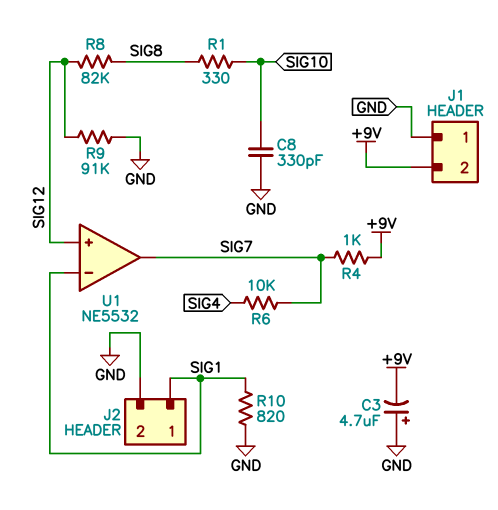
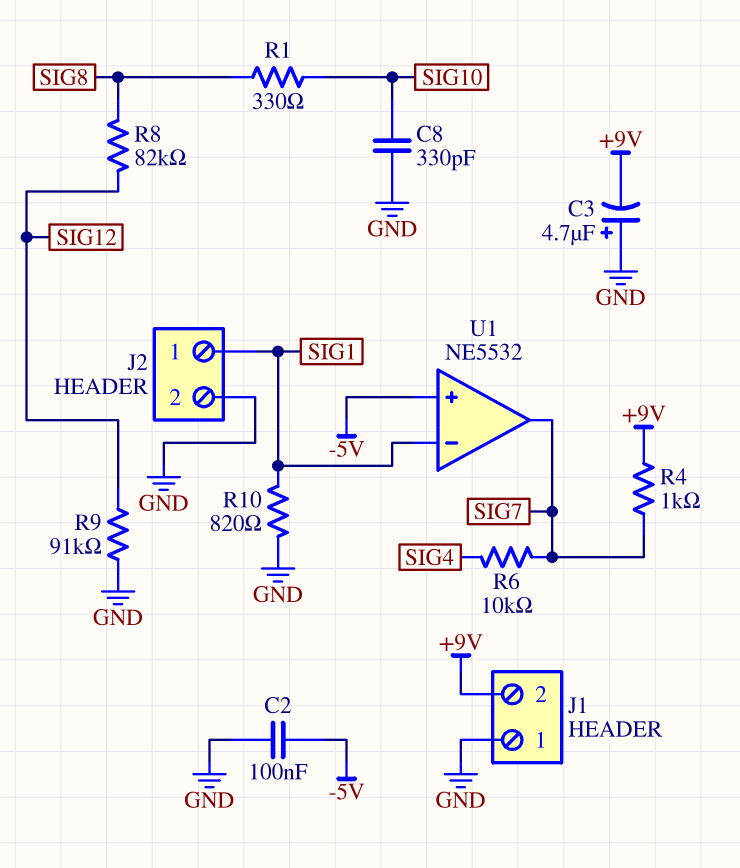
C2: none -> 100nF (-5V, GND)
U1 pin in+: SIG12 -> -5V

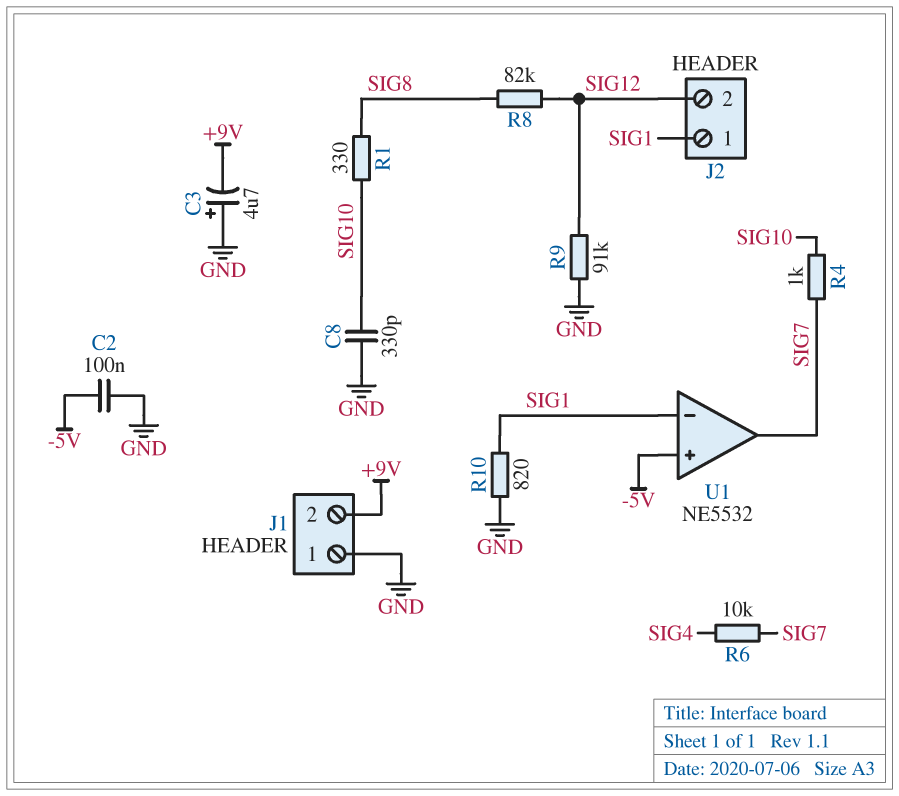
J2 pin 2: GND -> SIG12
R4: 1k (+9V, SIG7) -> 1k (SIG7, SIG10)

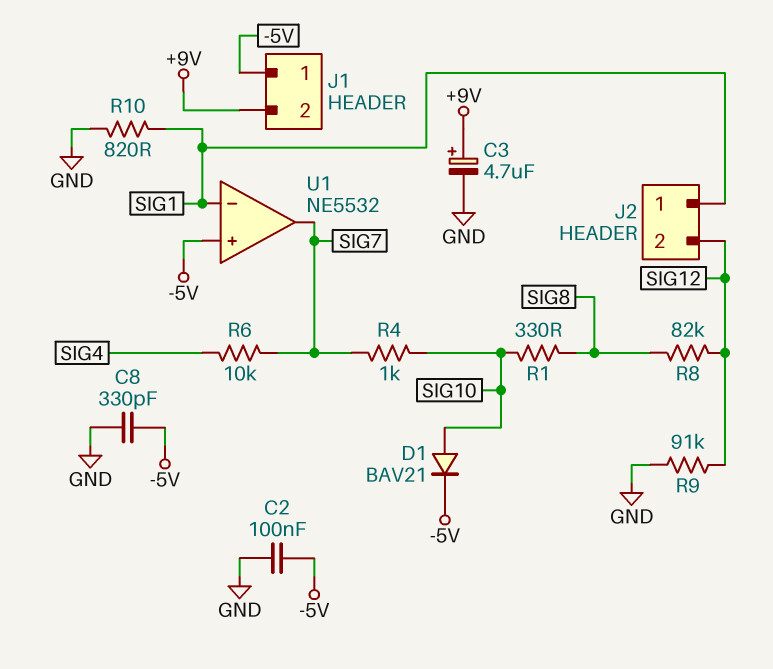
C3: 4.7uF (plus GND, minus +9V) -> 4.7uF (plus +9V, minus GND)
C8: 330pF (GND, SIG10) -> 330pF (-5V, GND)
D1: none -> diode BAV21 (A SIG10, K -5V)
J1 pin 1: GND -> -5V

